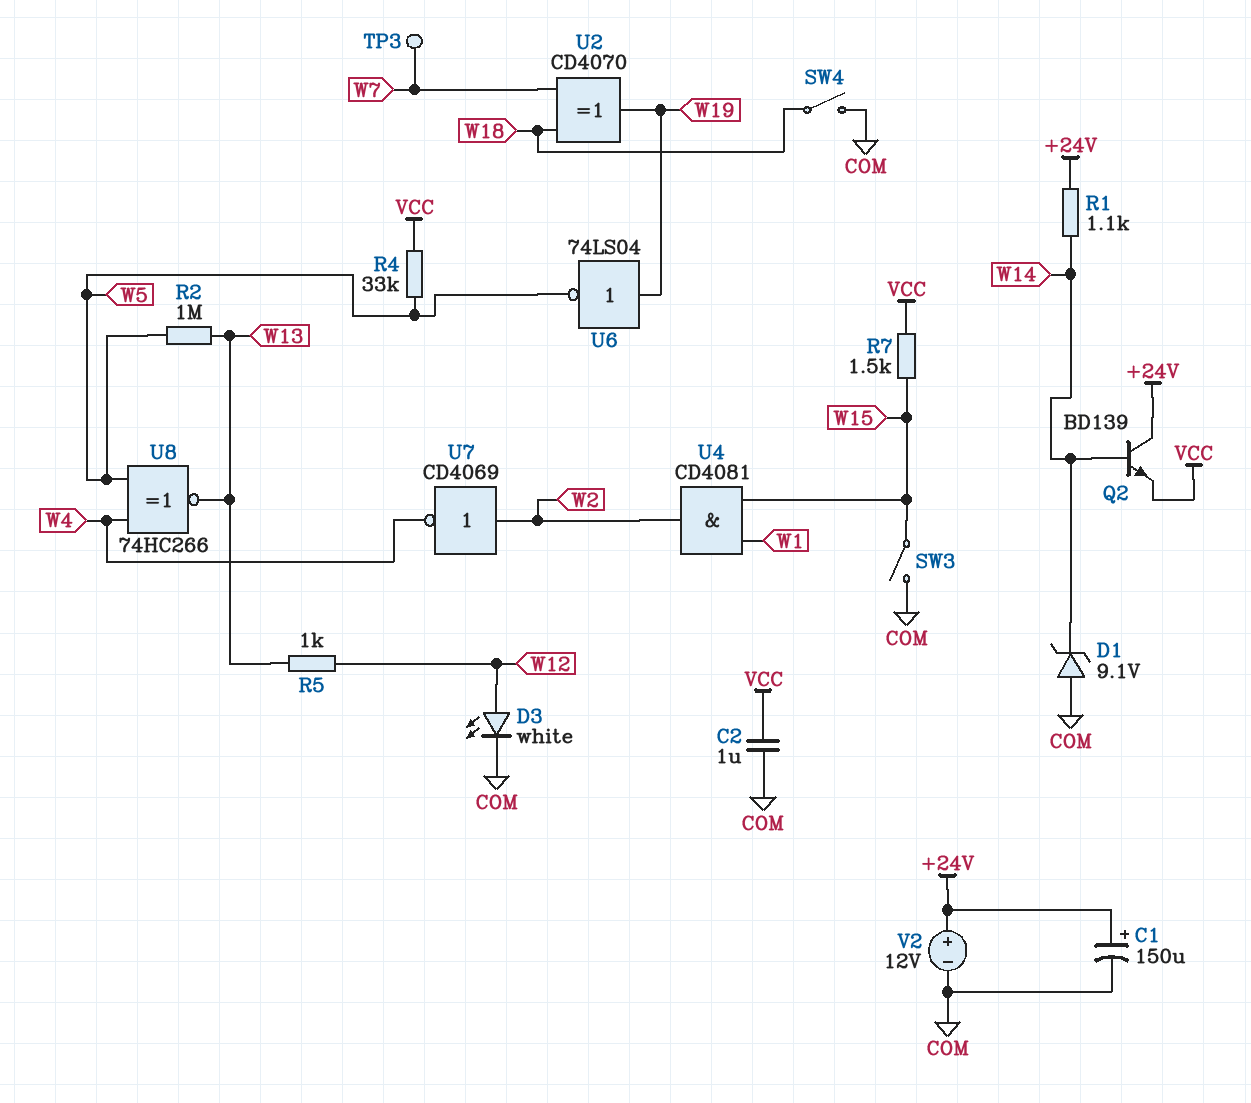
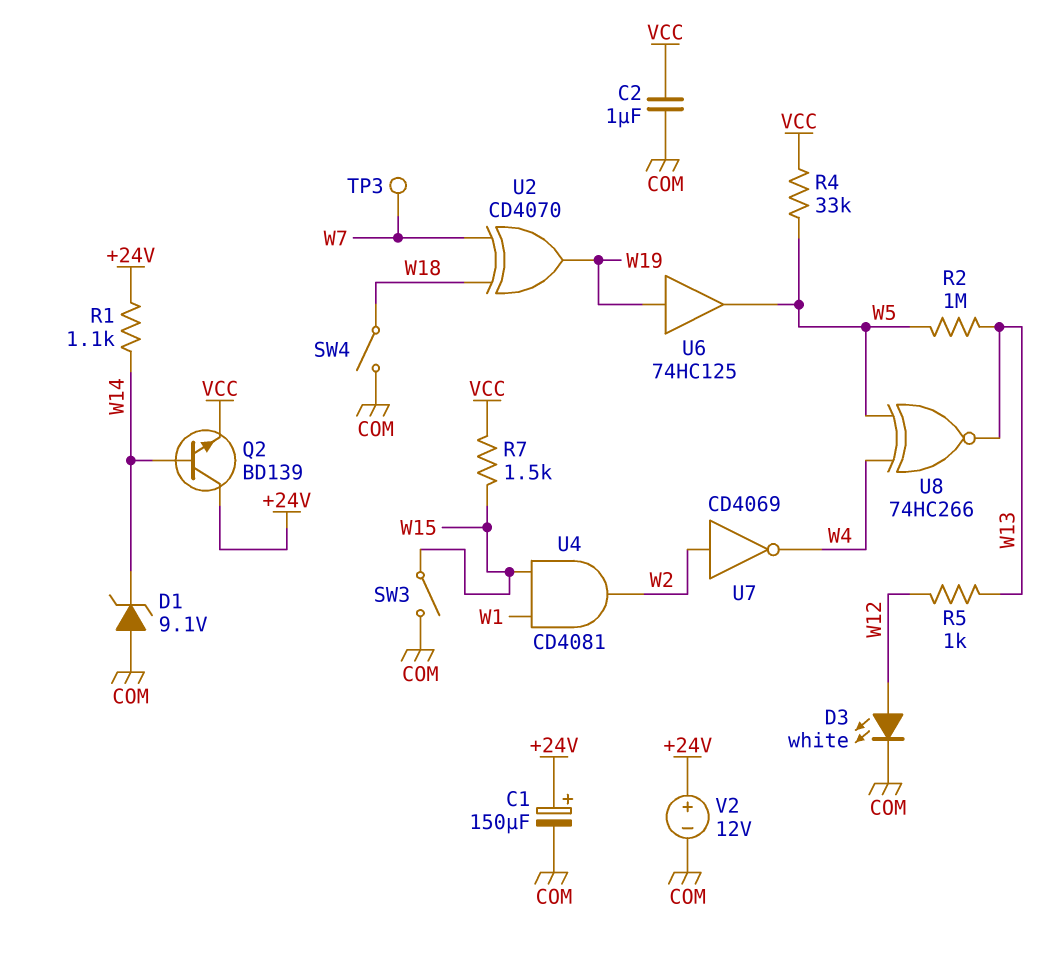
U6: NOT 74LS04 (in W19, out W5) -> buffer 74HC125 (in W19, out W5)

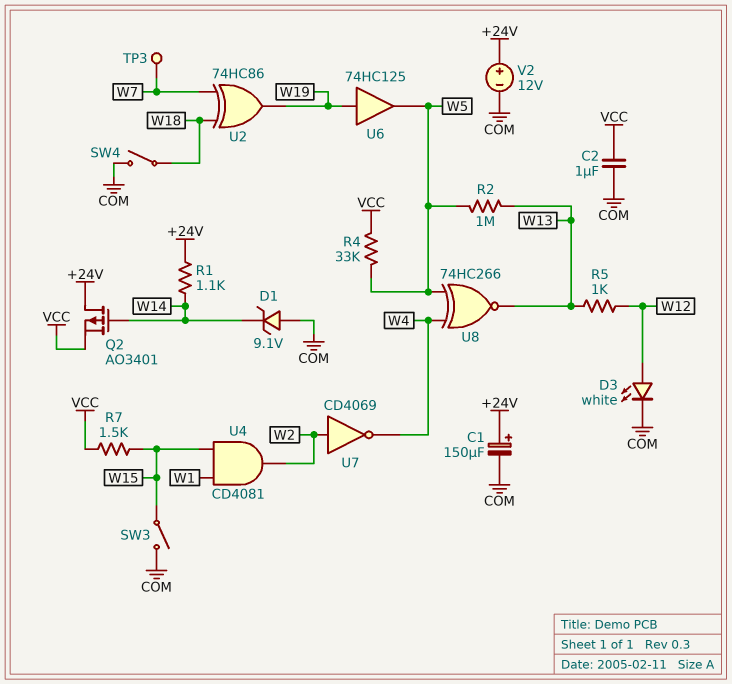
Q2: NPN BD139 (B W14, C +24V, E VCC) -> PMOS AO3401 (G W14, D +24V, S VCC)
U2: XOR CD4070 (in W7, in W18, out W19) -> XOR 74HC86 (in W7, in W18, out W19)

